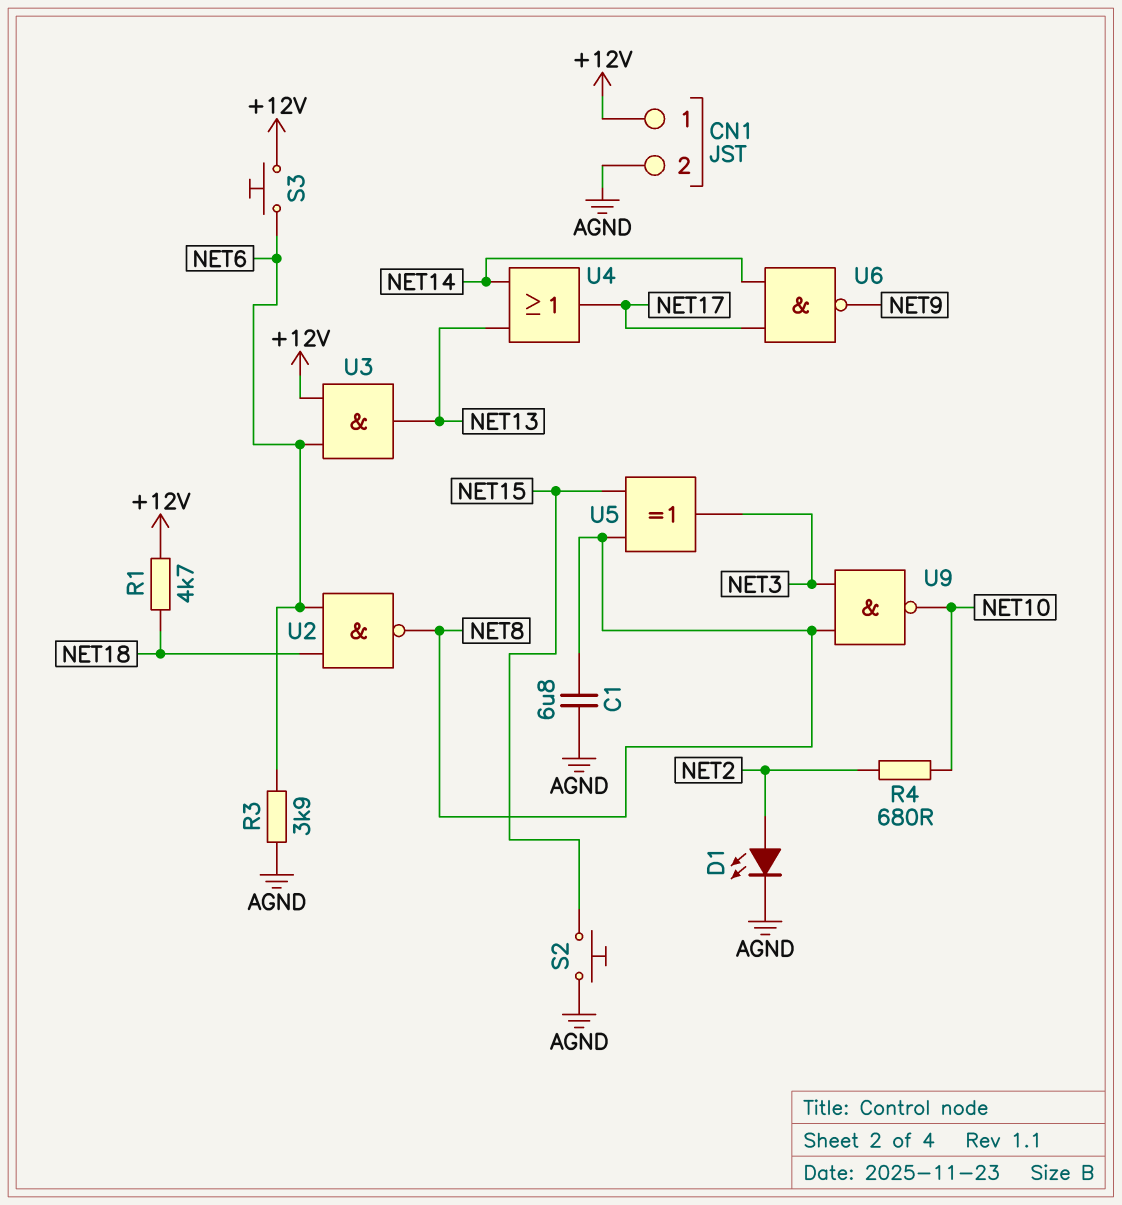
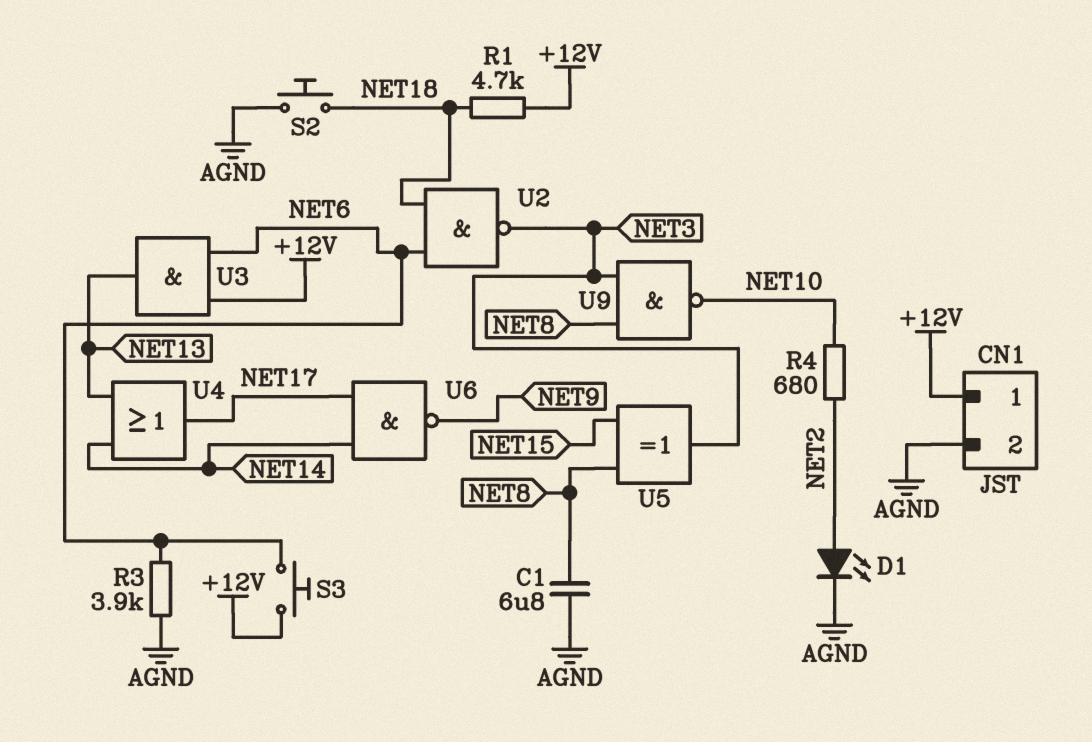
S2: button (AGND, NET15) -> button (AGND, NET18)
U2: NAND (in NET6, in NET18, out NET8) -> NAND (in NET6, in NET18, out NET3)

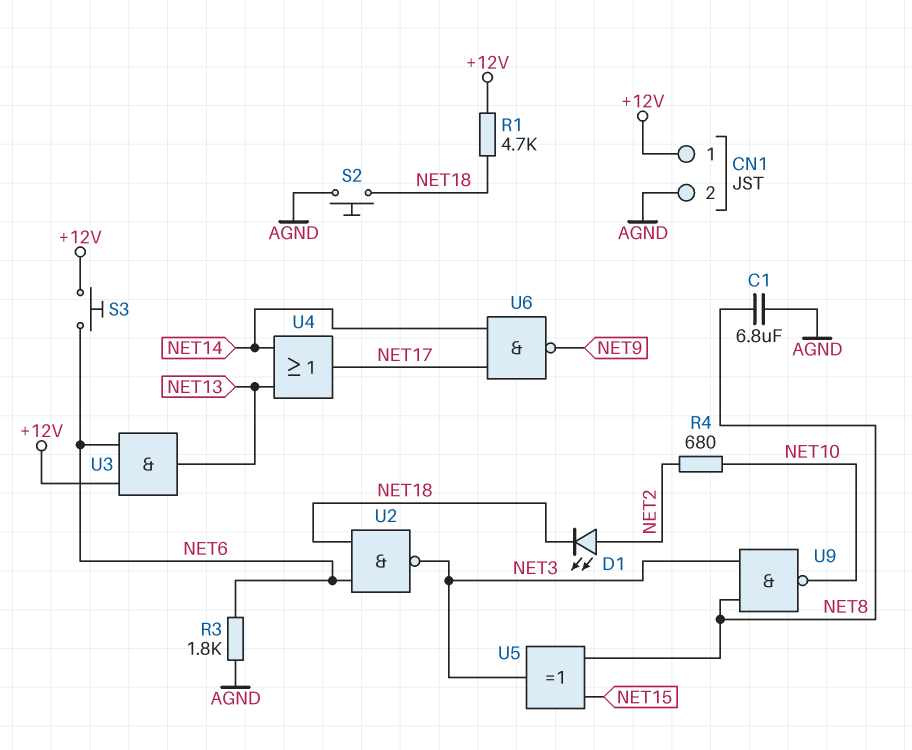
D1: LED (A NET2, K AGND) -> LED (A NET2, K NET18)
R3: 3.9k (AGND, NET6) -> 1.8k (AGND, NET6)

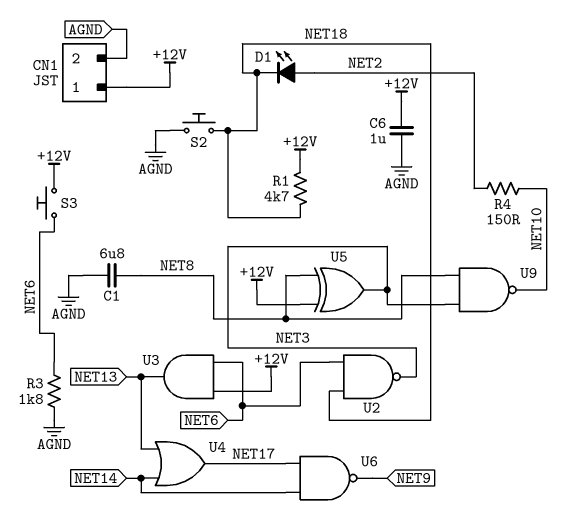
C6: none -> 1uF (+12V, AGND)
R4: 680 (NET2, NET10) -> 150 (NET2, NET10)
U5: XOR (in NET8, in NET15, out NET3) -> XOR (in +12V, in NET8, out NET3)

